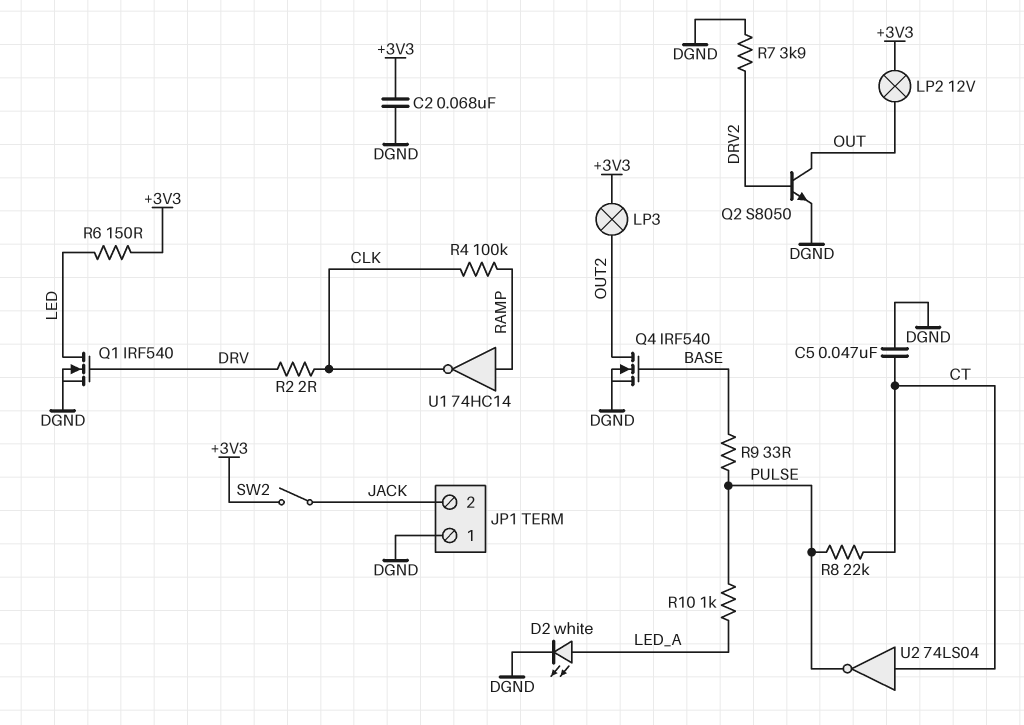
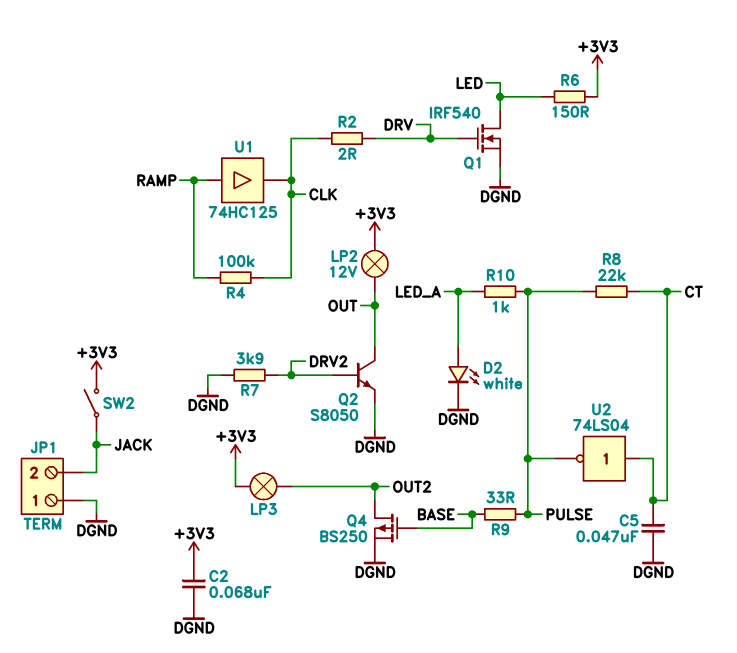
Q4: NMOS IRF540 (G BASE, D OUT2, S DGND) -> PMOS BS250 (G BASE, D OUT2, S DGND)
U1: NOT 74HC14 (in RAMP, out CLK) -> buffer 74HC125 (in RAMP, out CLK)

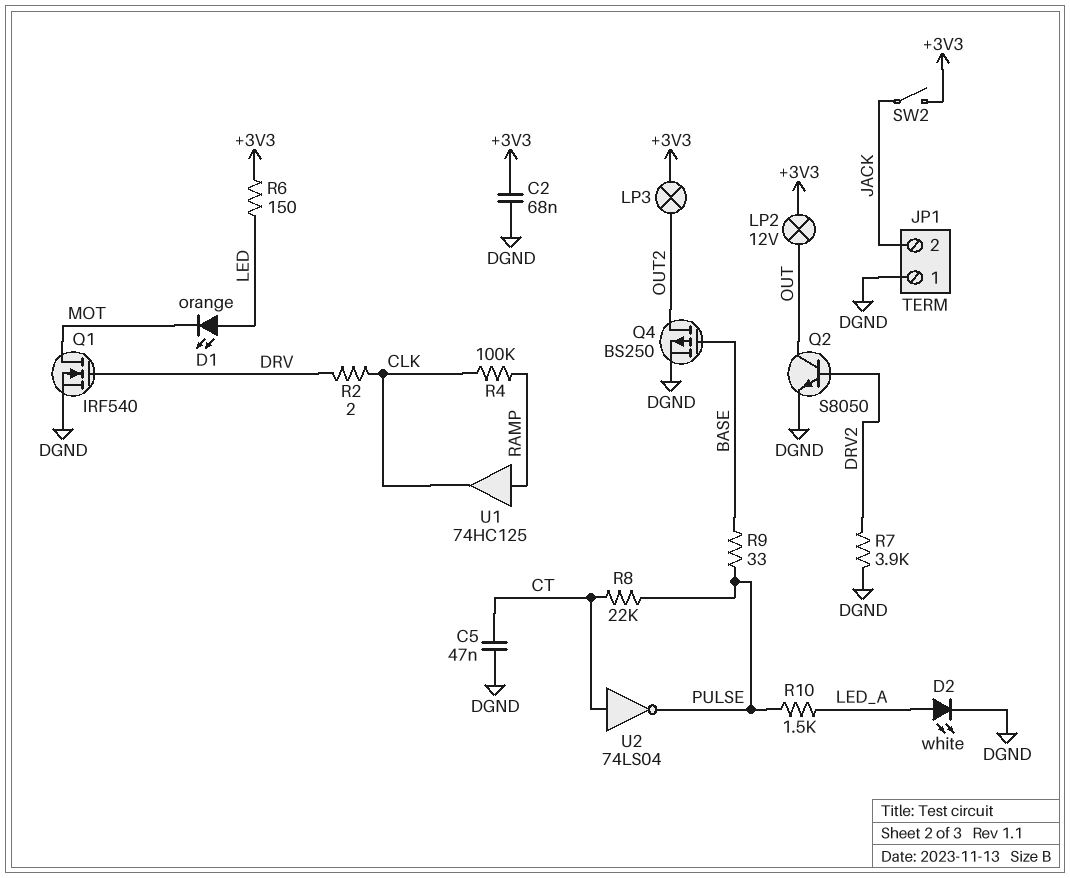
D1: none -> LED orange (A LED, K MOT)
Q1: NMOS IRF540 (G DRV, D LED, S DGND) -> NMOS IRF540 (G DRV, D MOT, S DGND)
R10: 1k (LED_A, PULSE) -> 1.5k (LED_A, PULSE)

